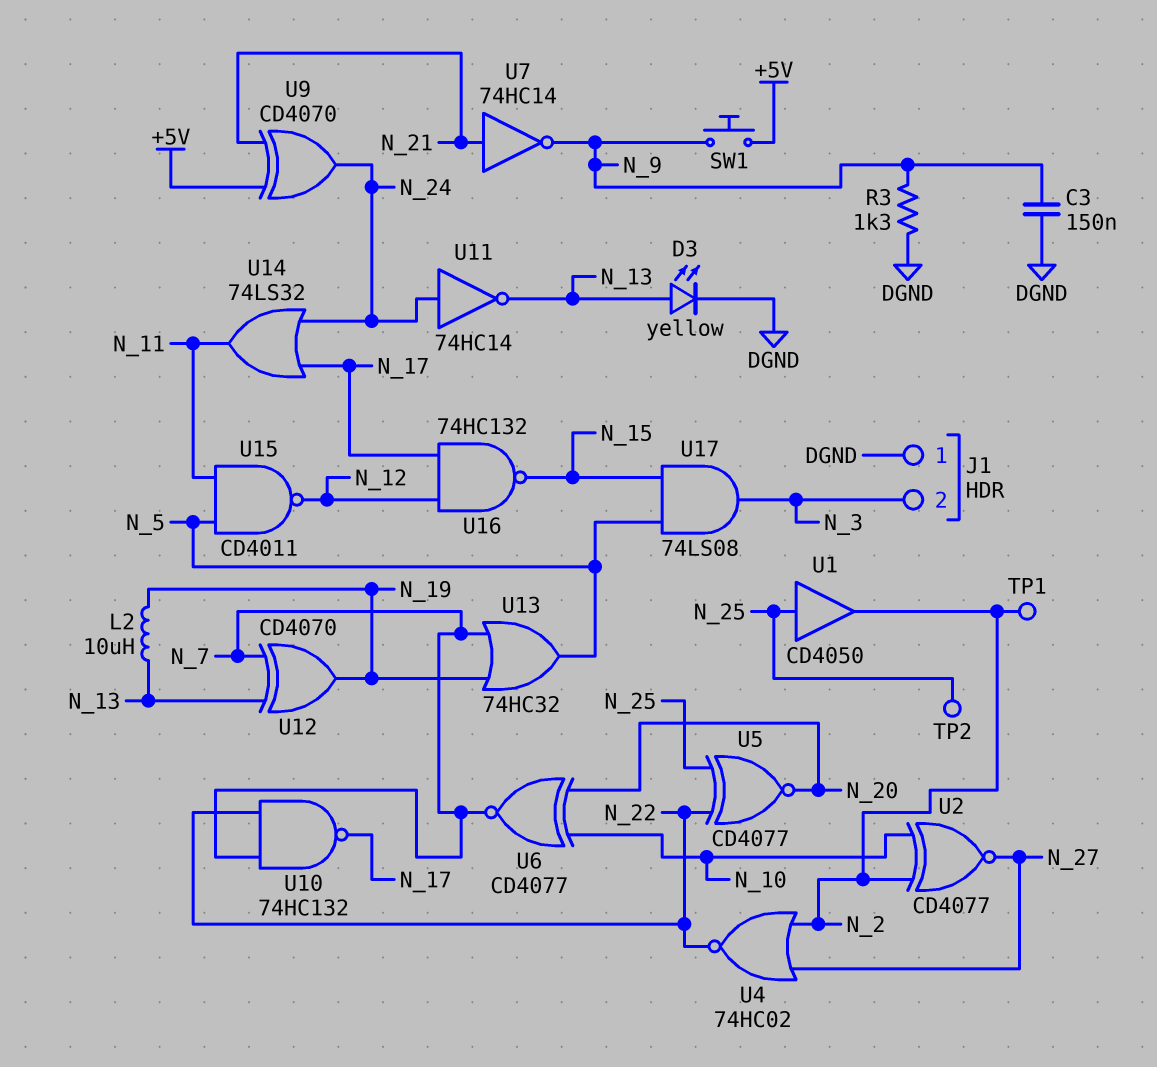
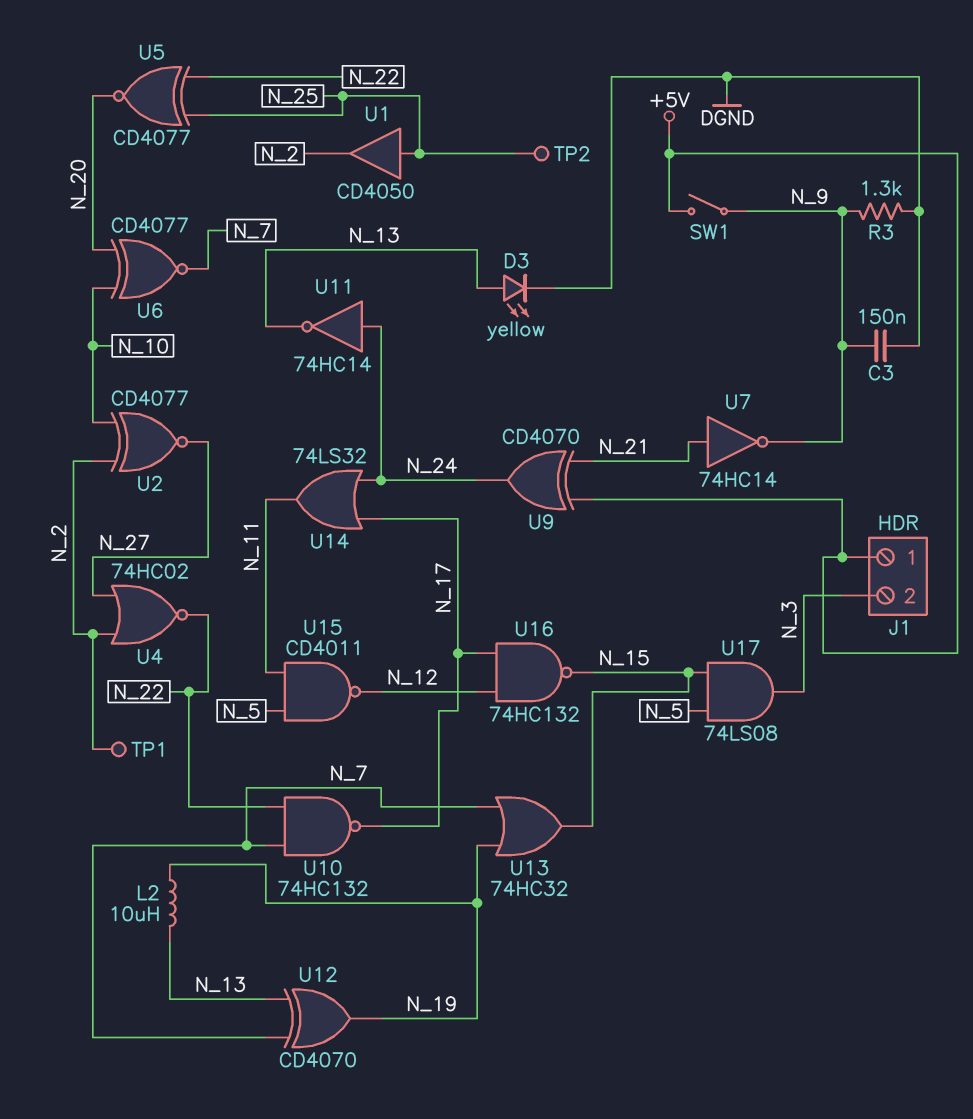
J1 pin 1: DGND -> +5V
SW1: button (+5V, N_9) -> switch (+5V, N_9)
U13: OR 74HC32 (in N_7, in N_19, out N_5) -> OR 74HC32 (in N_7, in N_19, out N_15)

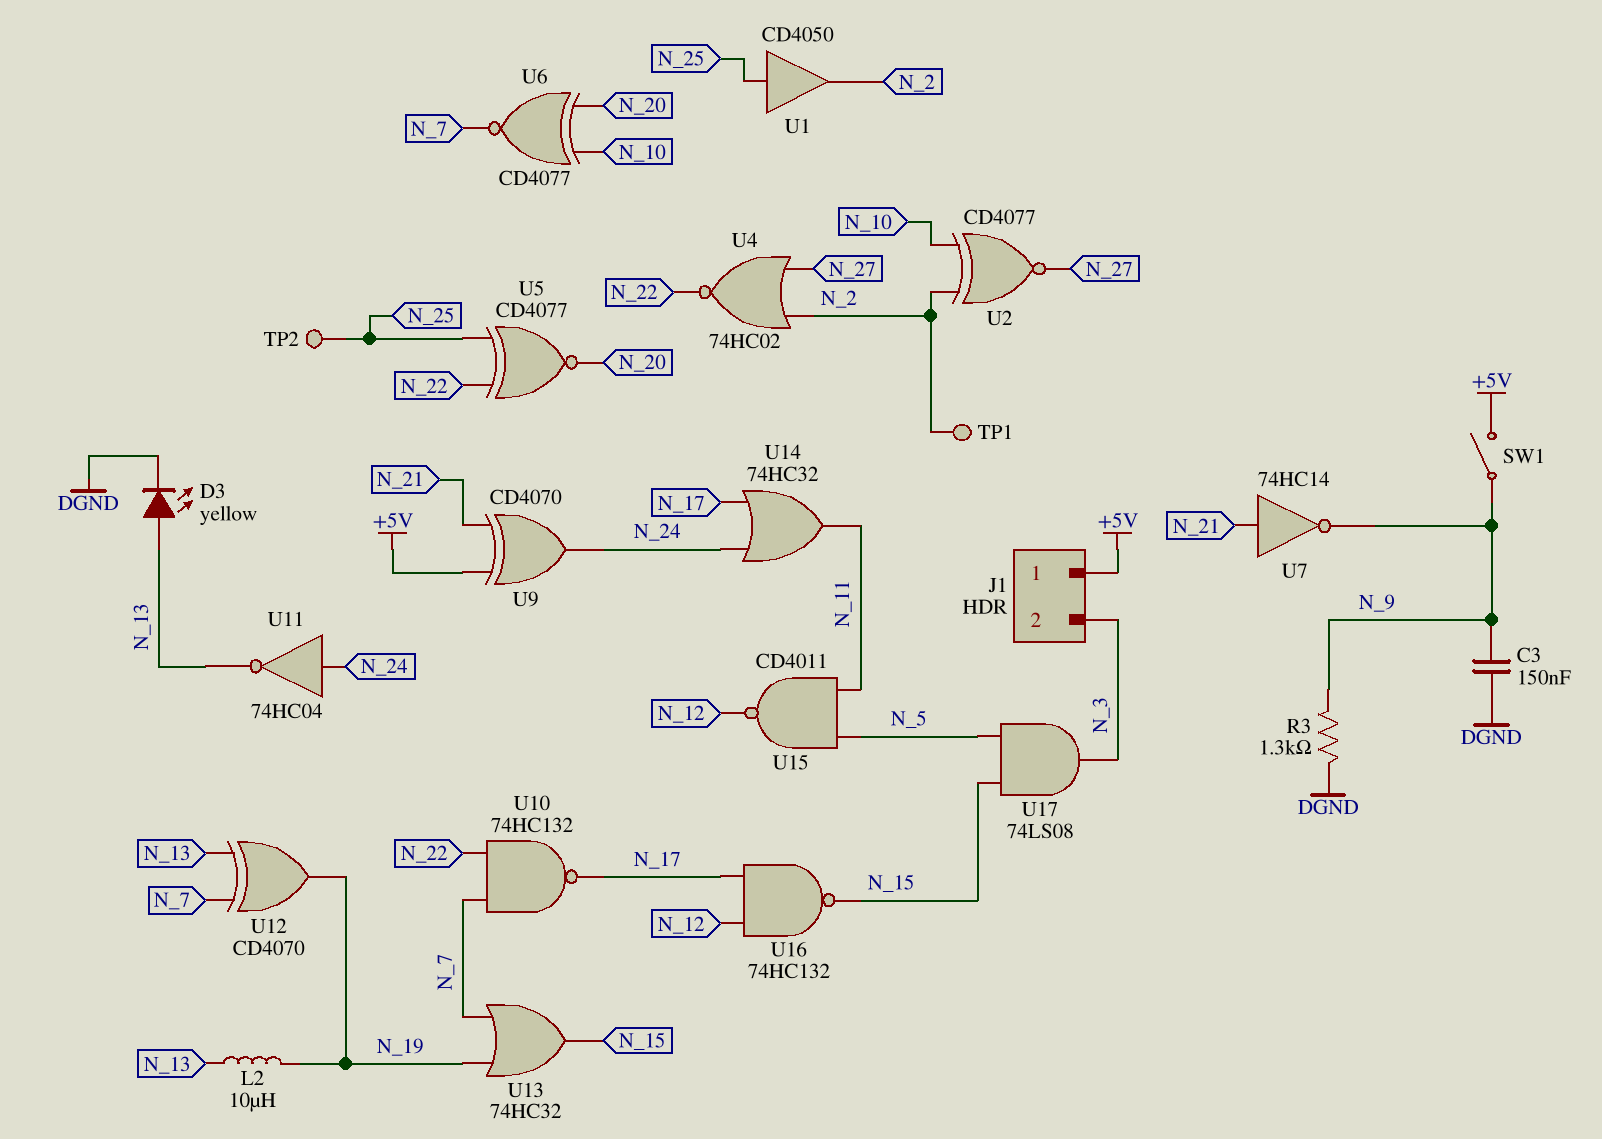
U11: NOT 74HC14 (in N_24, out N_13) -> NOT 74HC04 (in N_24, out N_13)
U14: OR 74LS32 (in N_17, in N_24, out N_11) -> OR 74HC32 (in N_17, in N_24, out N_11)

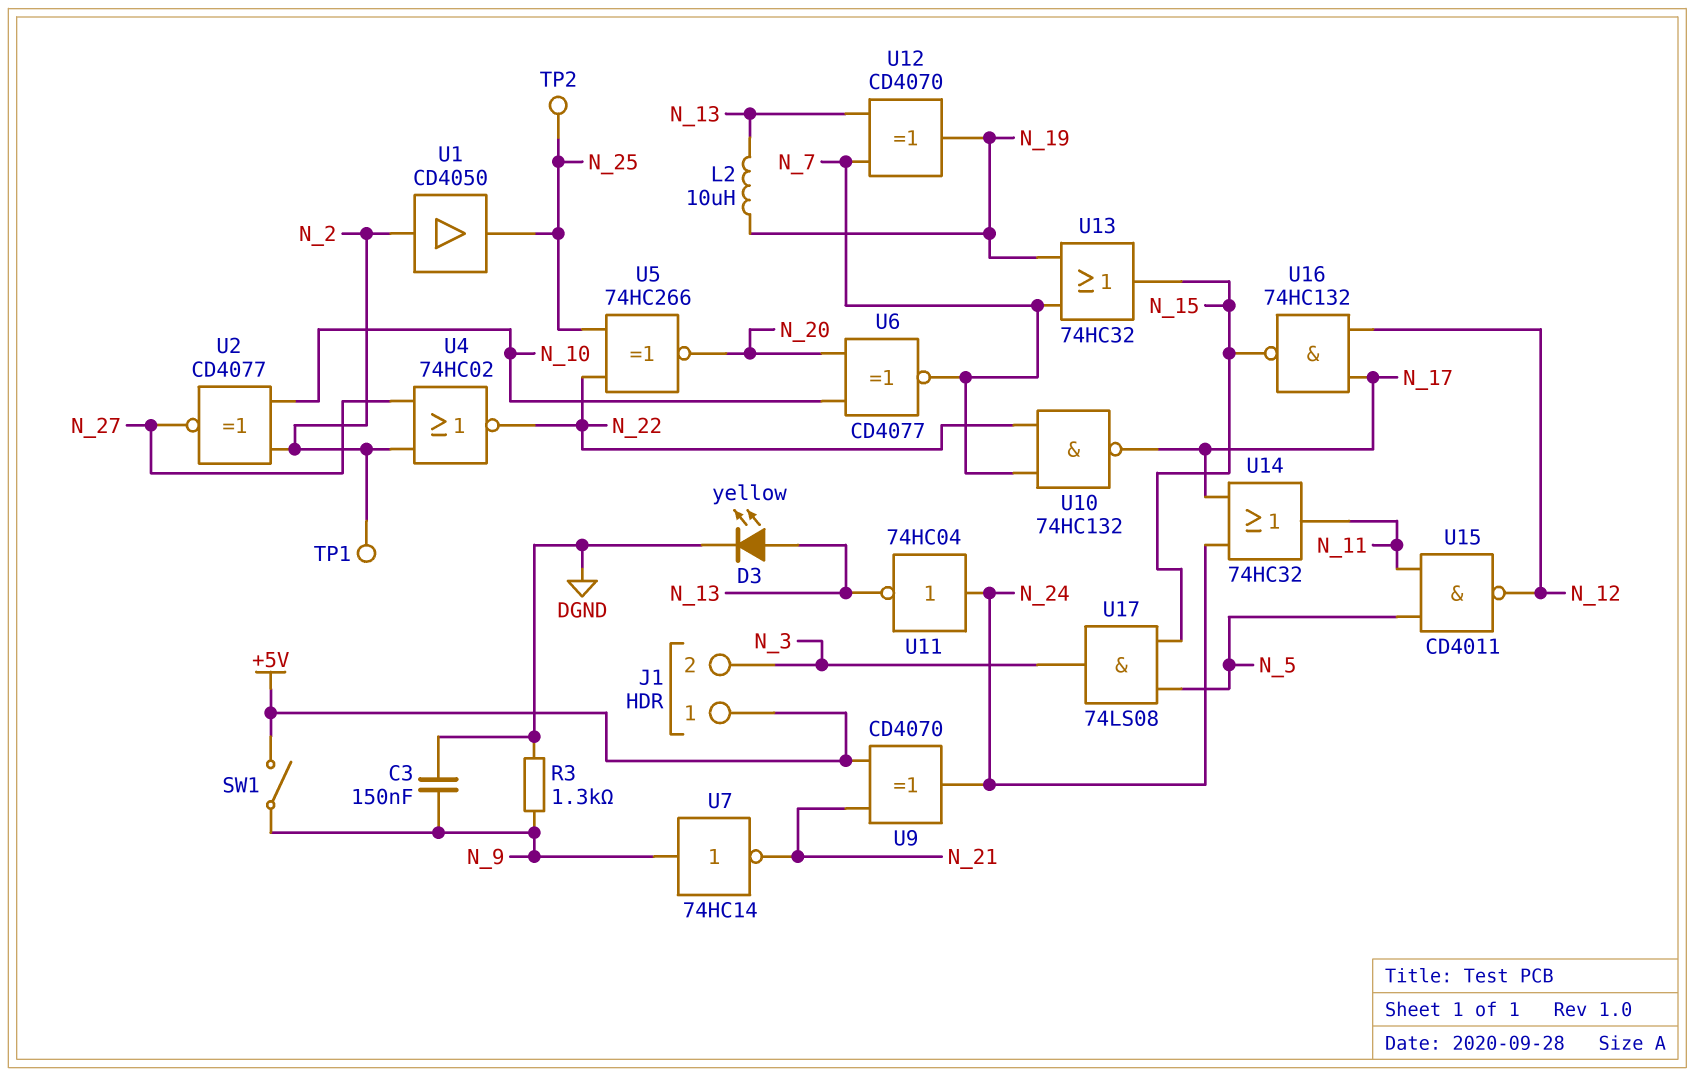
U1: buffer CD4050 (in N_25, out N_2) -> buffer CD4050 (in N_2, out N_25)
U5: XNOR CD4077 (in N_22, in N_25, out N_20) -> XNOR 74HC266 (in N_22, in N_25, out N_20)
U7: NOT 74HC14 (in N_21, out N_9) -> NOT 74HC14 (in N_9, out N_21)

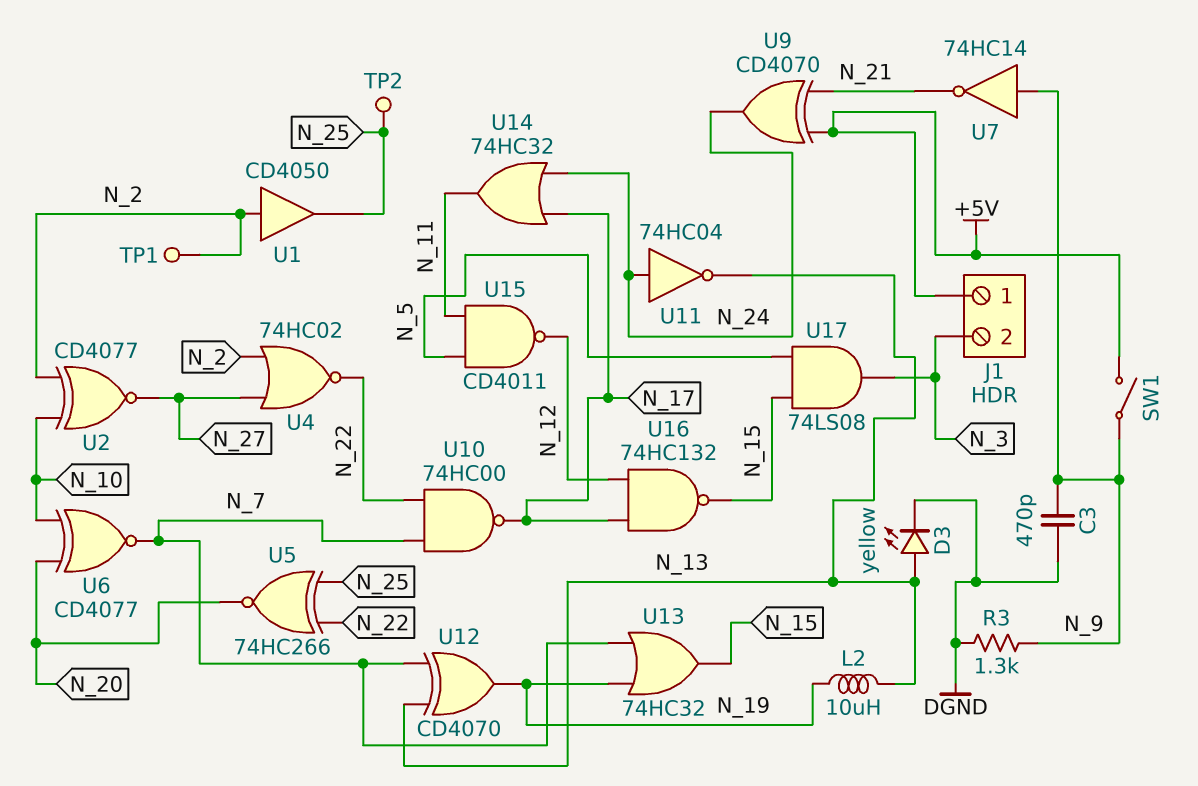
C3: 150nF (DGND, N_9) -> 470pF (DGND, N_9)
U10: NAND 74HC132 (in N_7, in N_22, out N_17) -> NAND 74HC00 (in N_7, in N_22, out N_17)

